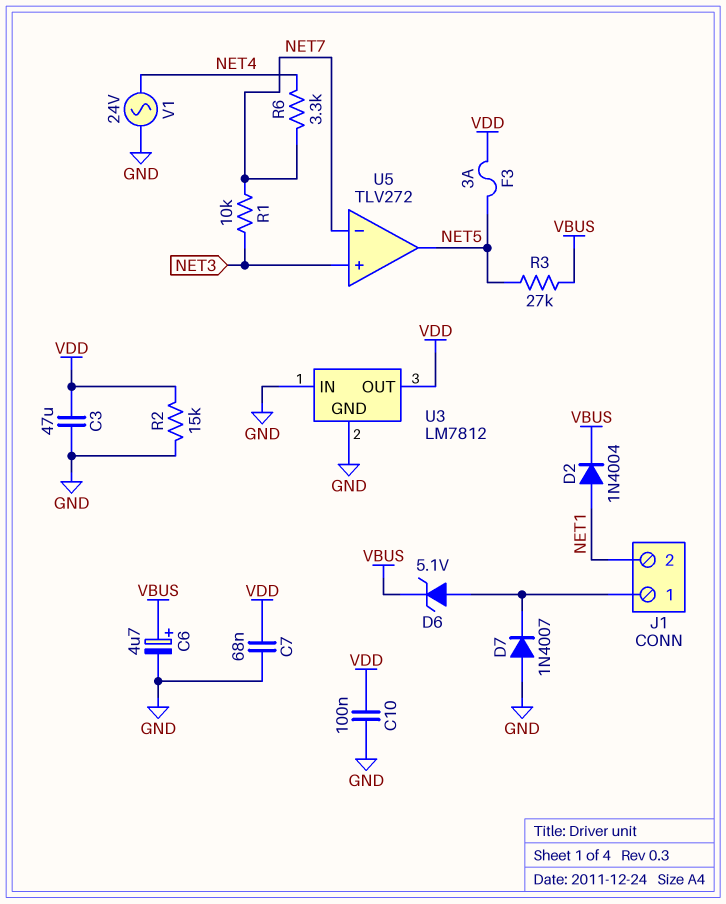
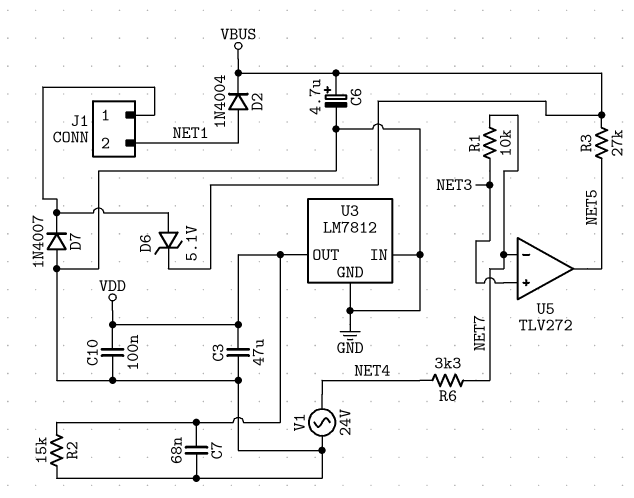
F3: 3A (NET5, VDD) -> none

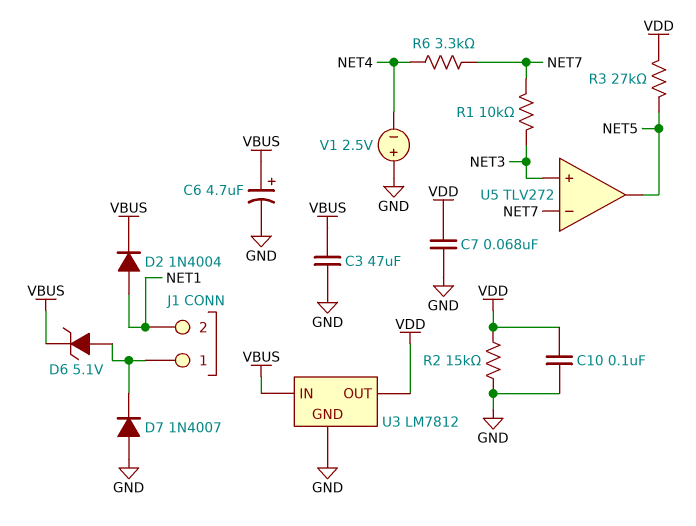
C3: 47uF (GND, VDD) -> 47uF (GND, VBUS)
R3: 27k (NET5, VBUS) -> 27k (NET5, VDD)
U3 pin IN: GND -> VBUS
V1: AC 24V (GND, NET4) -> 2.5V (plus GND, minus NET4)

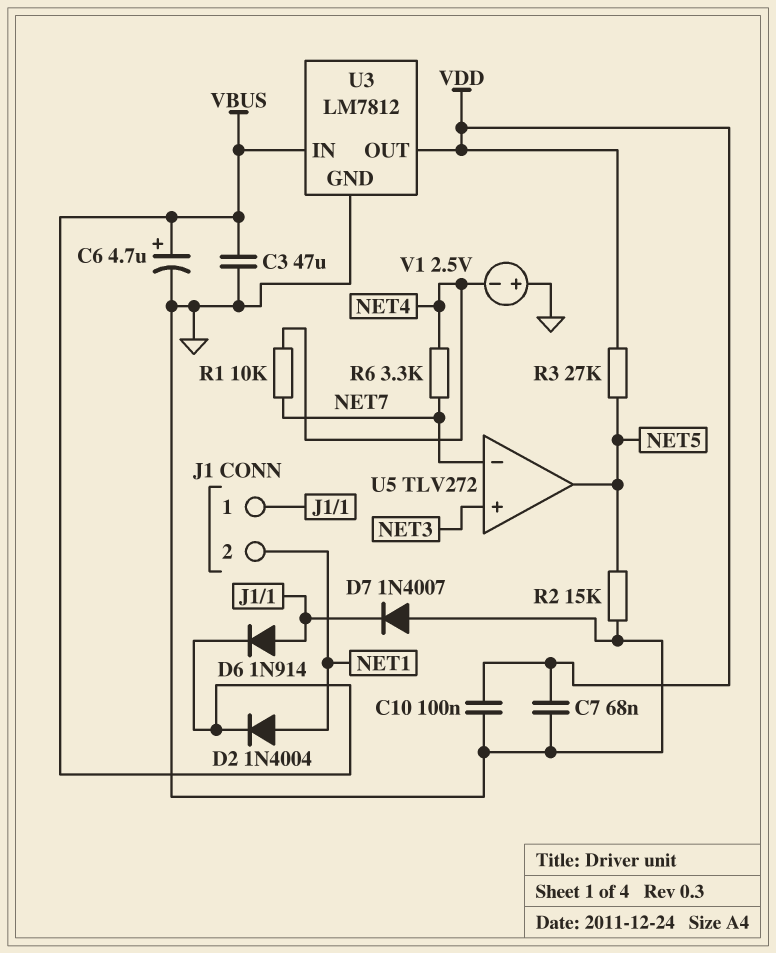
D6: zener 5.1V (A J1/1, K VBUS) -> diode 1N914 (A J1/1, K VBUS)
R1: 10k (NET3, NET7) -> 10k (NET4, NET7)
R2: 15k (GND, VDD) -> 15k (GND, NET5)

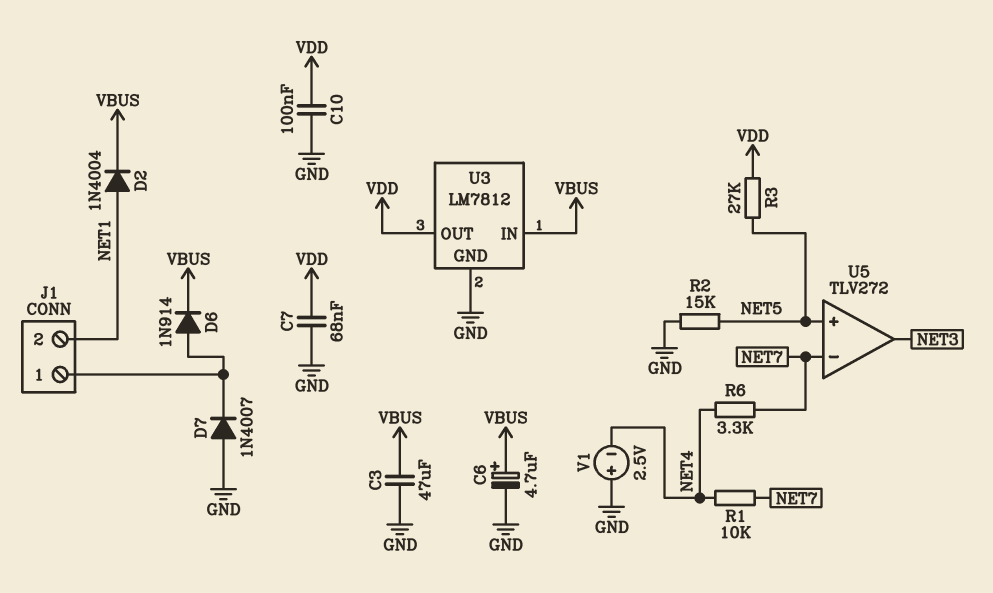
U5 pin in+: NET3 -> NET5
U5 pin out: NET5 -> NET3

